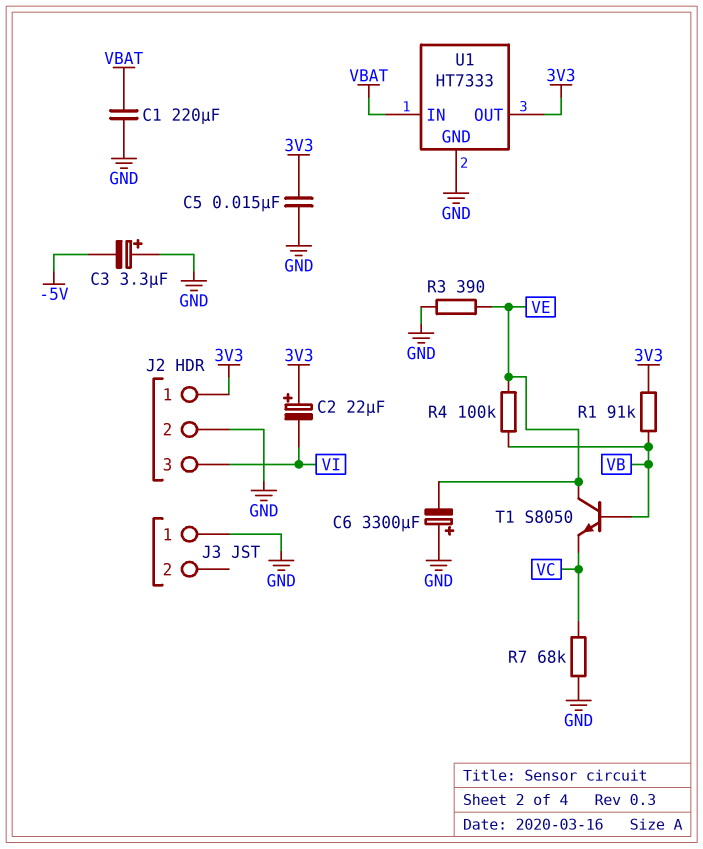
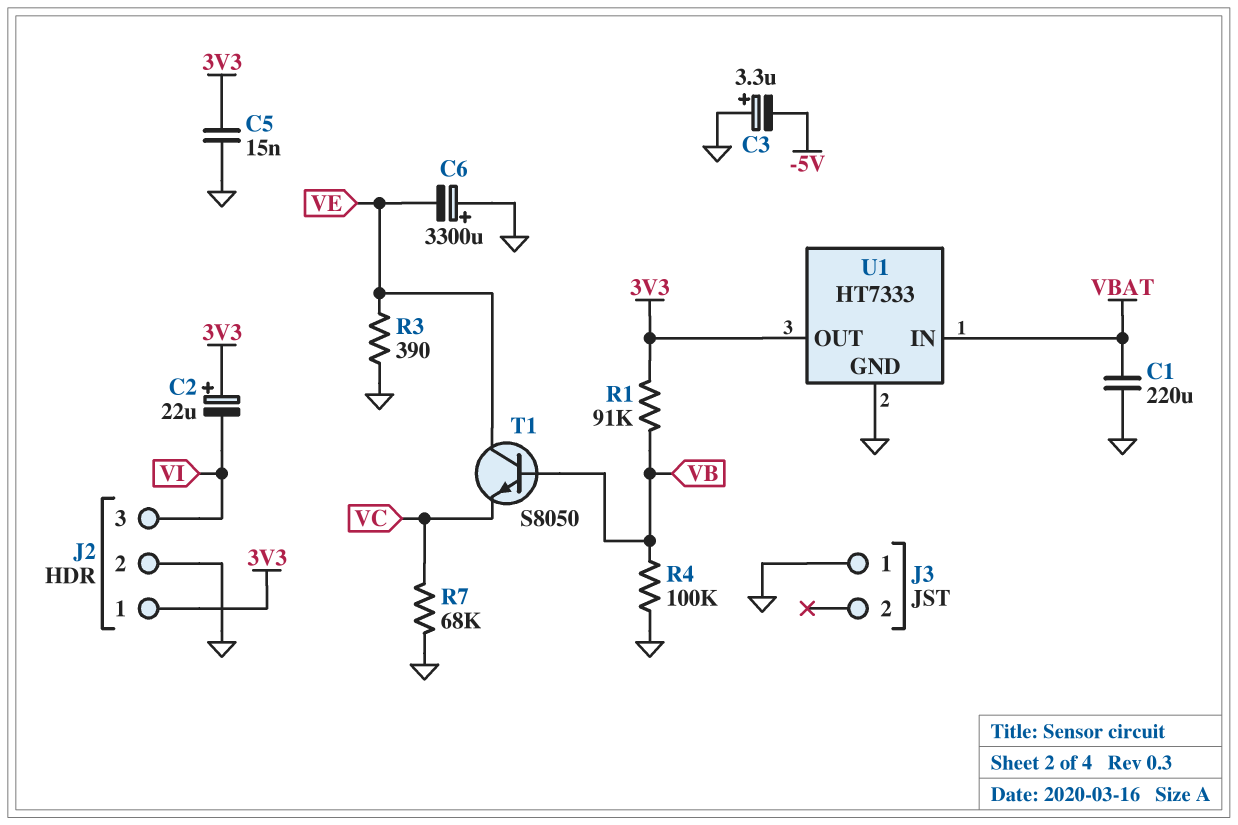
R4: 100k (VB, VE) -> 100k (GND, VB)

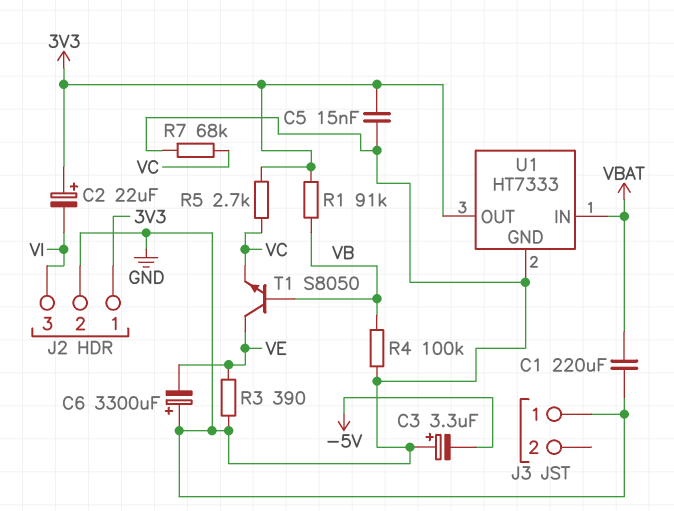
R5: none -> 2.7k (3V3, VC)

